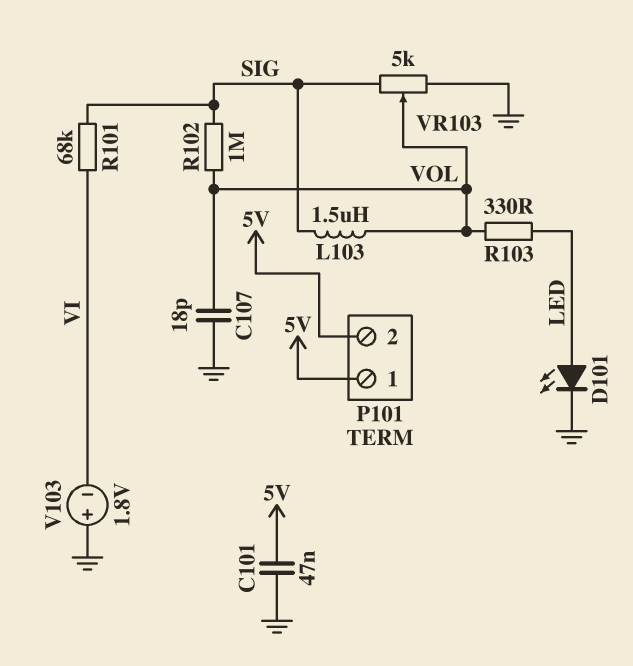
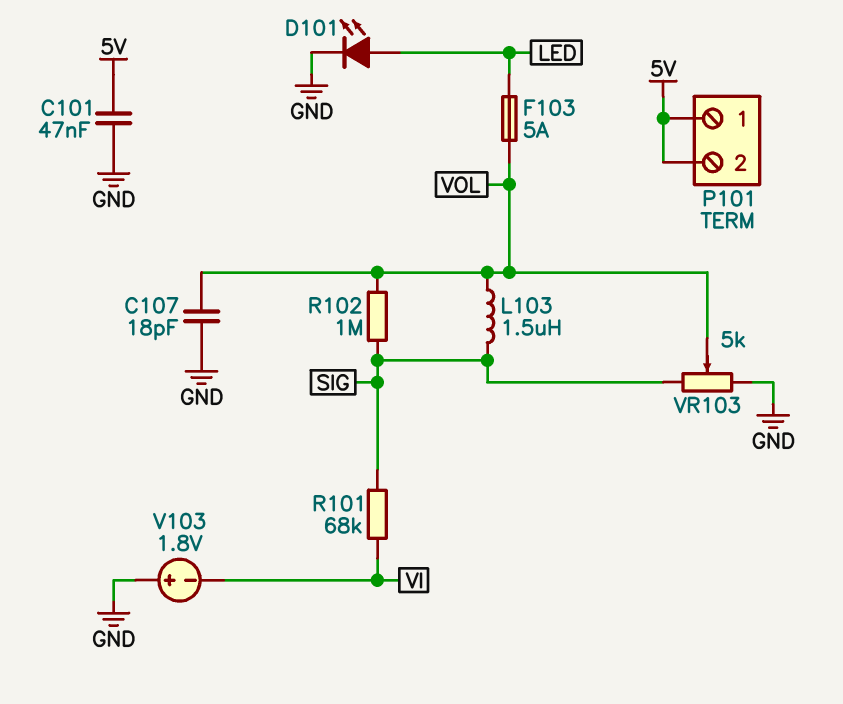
F103: none -> 5A (LED, VOL)
R103: 330 (LED, VOL) -> none

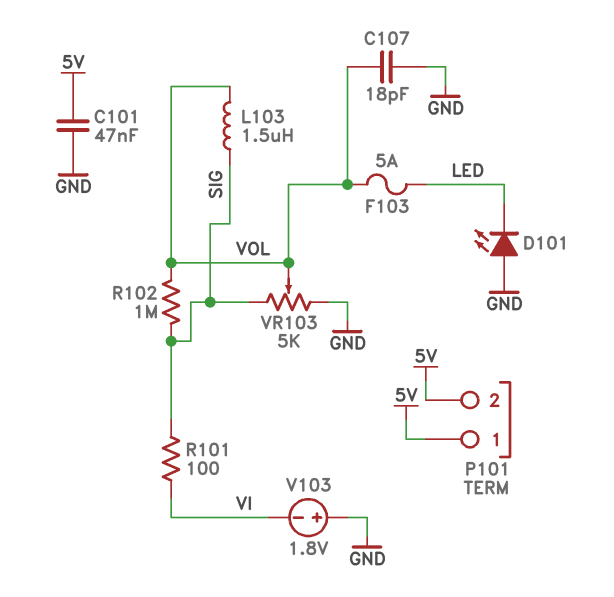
D101: LED (A LED, K GND) -> LED (A GND, K LED)
R101: 68k (SIG, VI) -> 100 (SIG, VI)

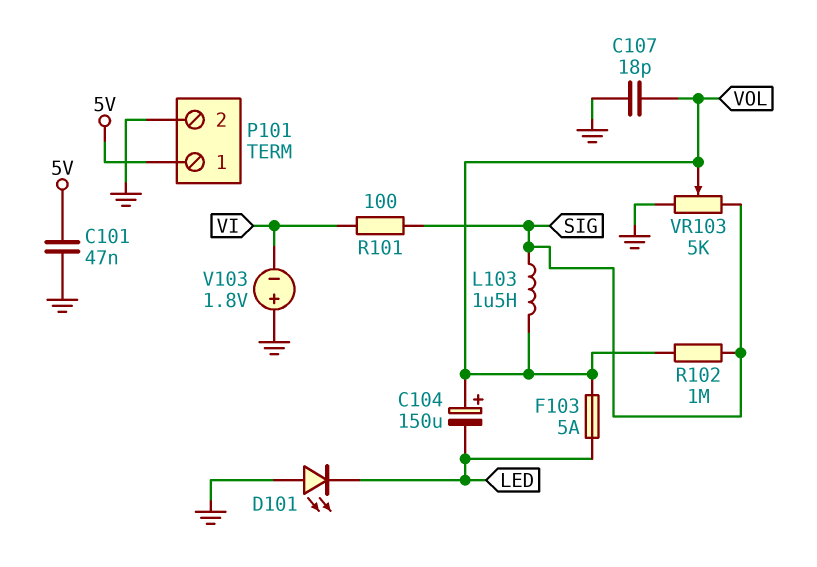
C104: none -> 150uF (plus VOL, minus LED)
P101 pin 2: 5V -> GND

